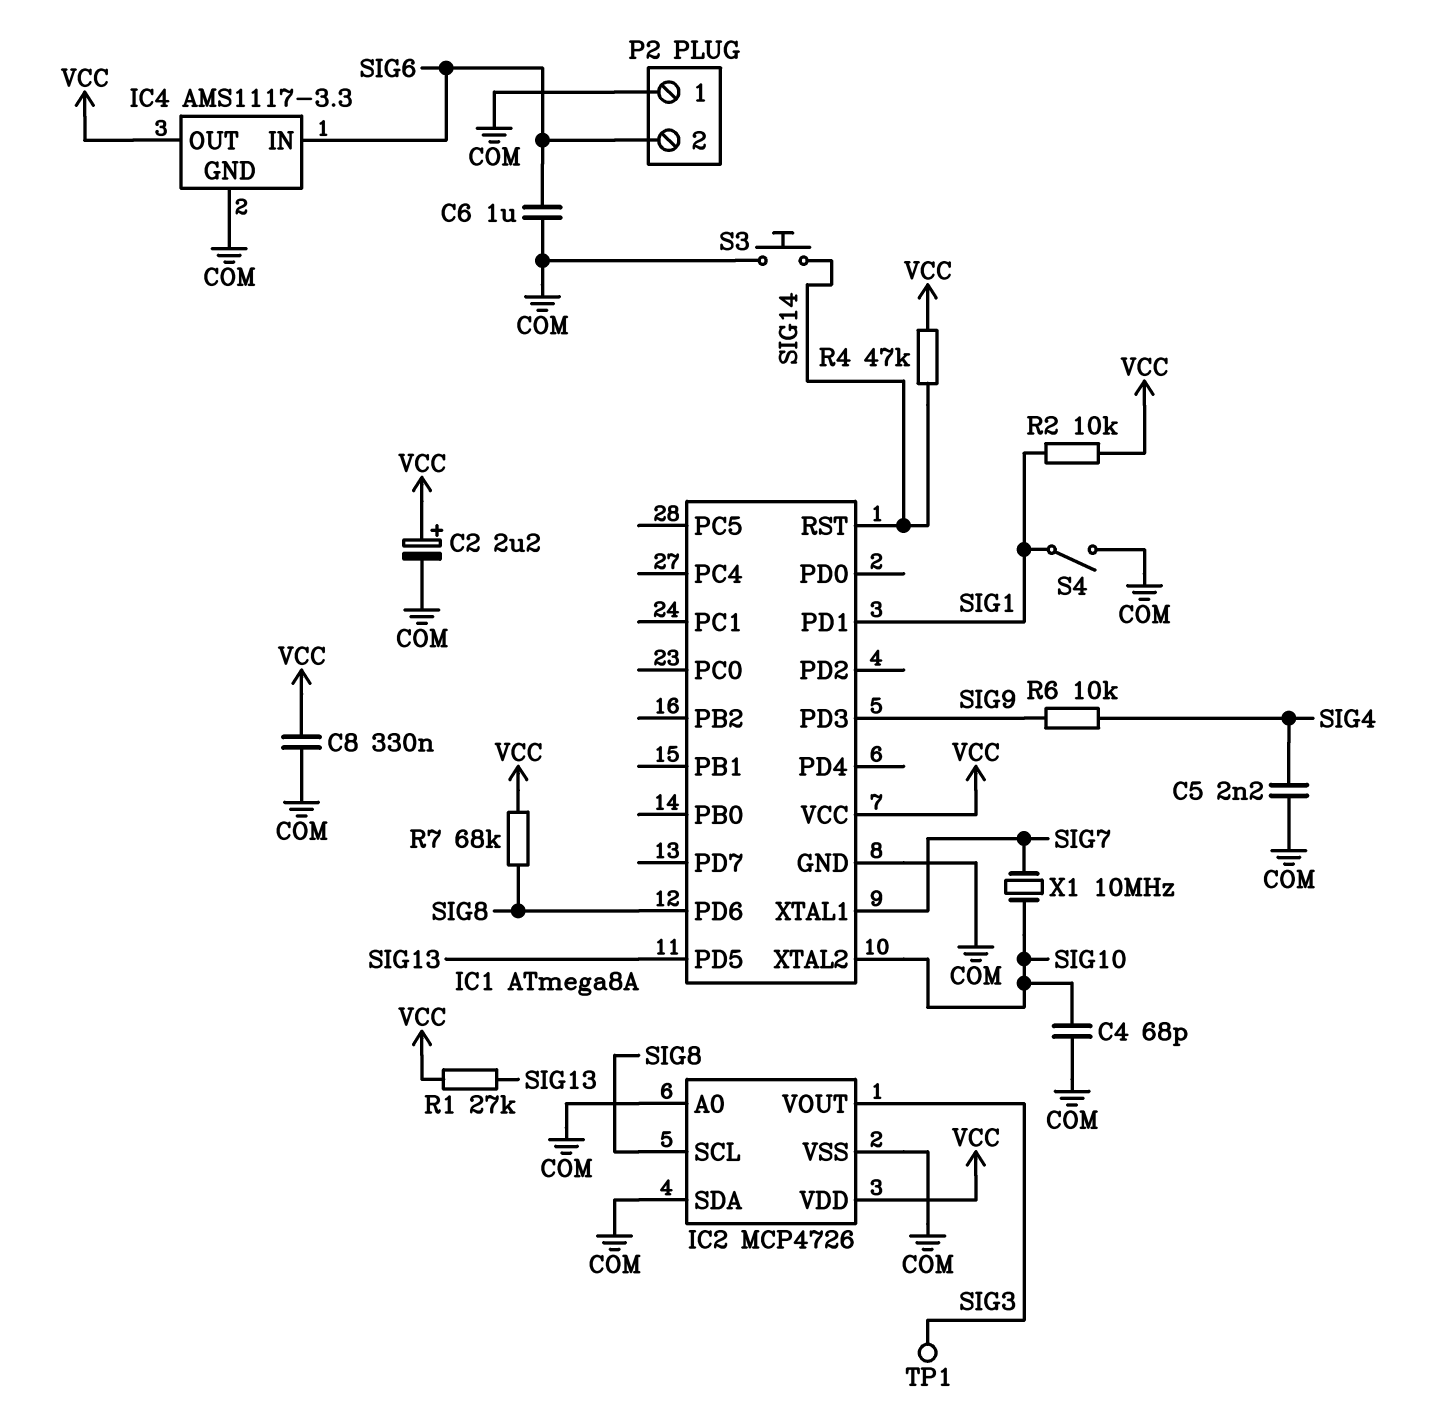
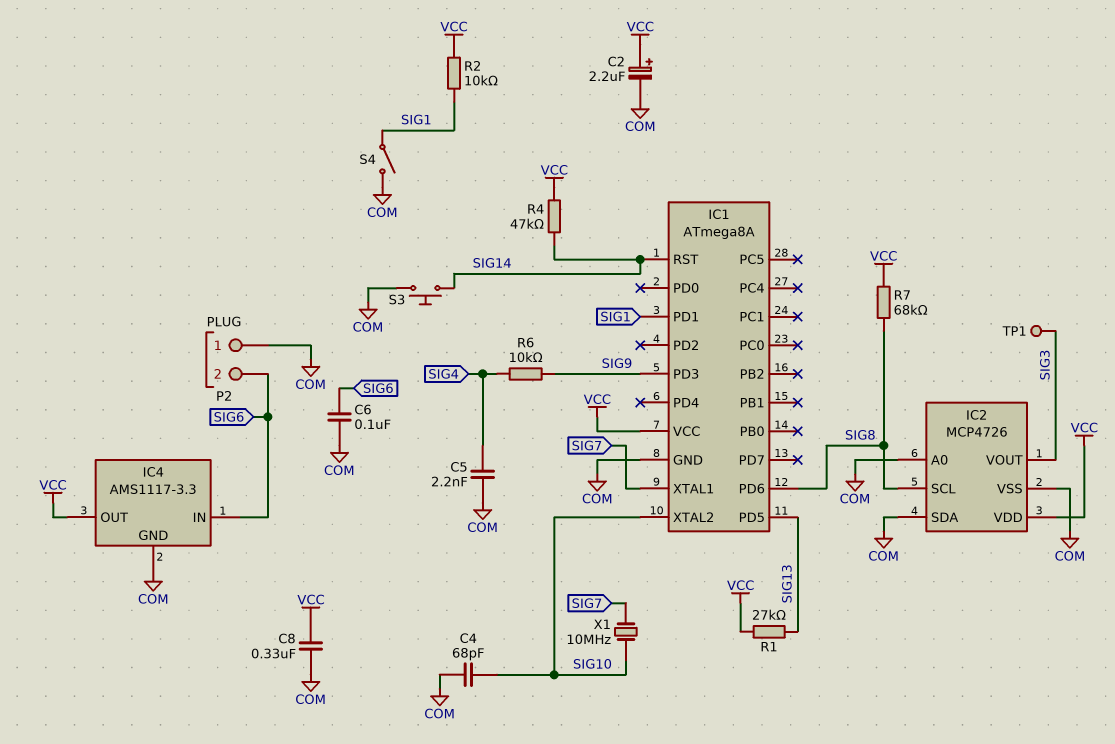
C6: 1uF (COM, SIG6) -> 100nF (COM, SIG6)

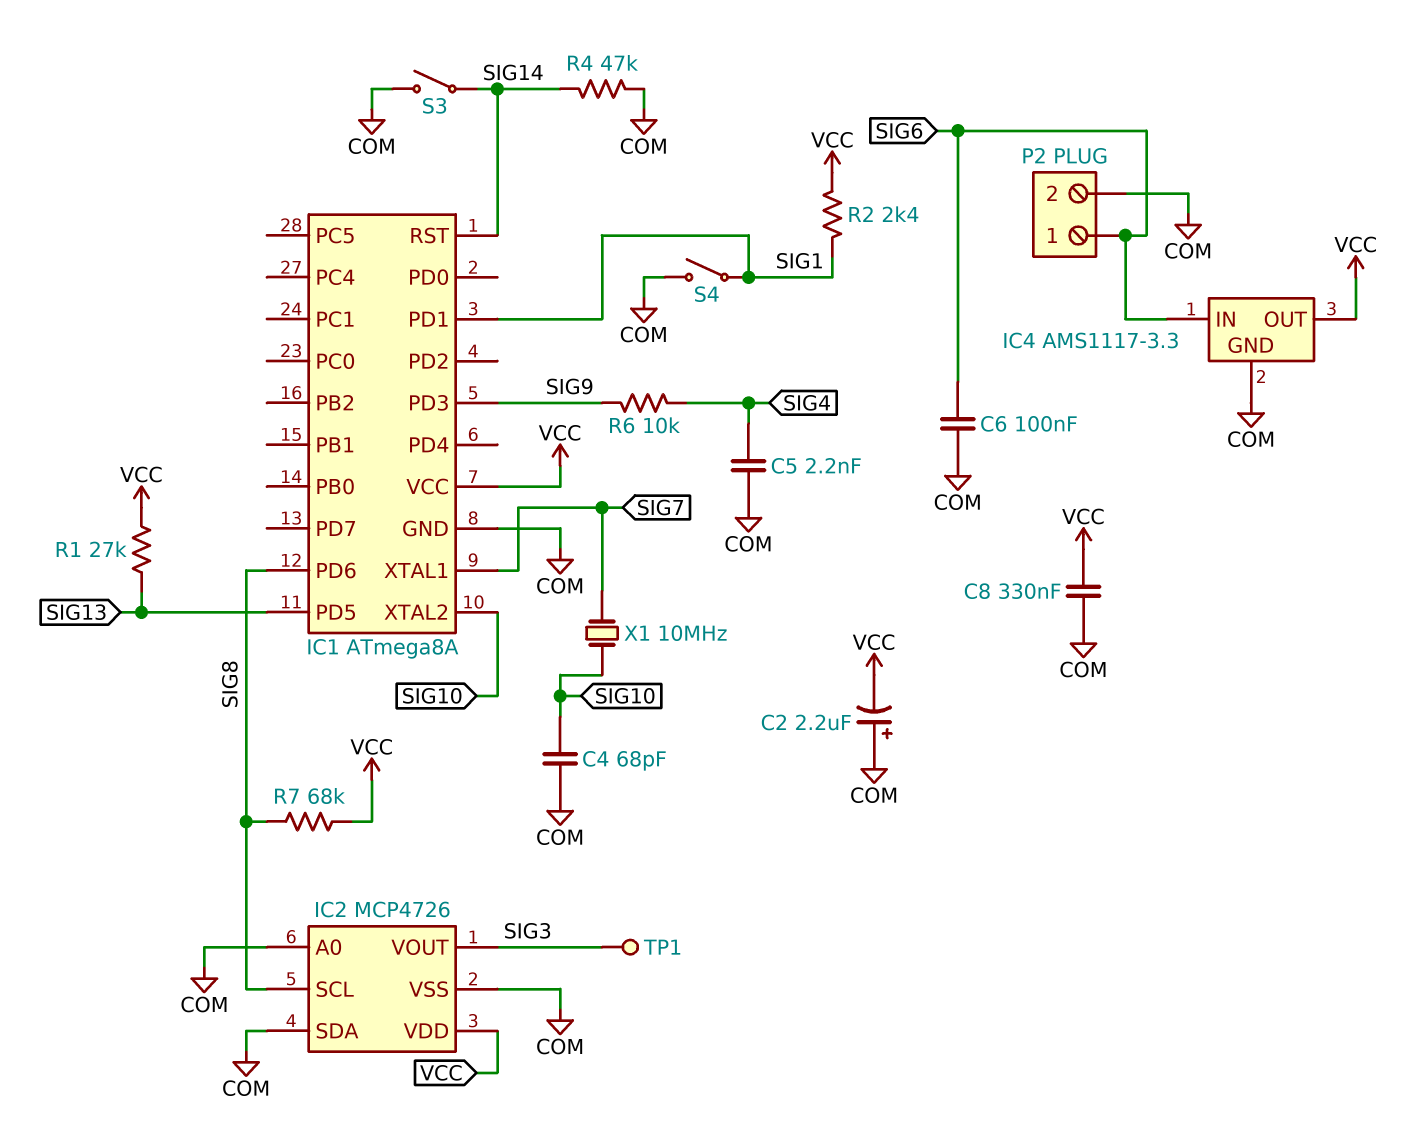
C2: 2.2uF (plus VCC, minus COM) -> 2.2uF (plus COM, minus VCC)
P2 pin 1: COM -> SIG6
P2 pin 2: SIG6 -> COM
R2: 10k (SIG1, VCC) -> 2.4k (SIG1, VCC)
R4: 47k (SIG14, VCC) -> 47k (COM, SIG14)
S3: button (COM, SIG14) -> switch (COM, SIG14)

